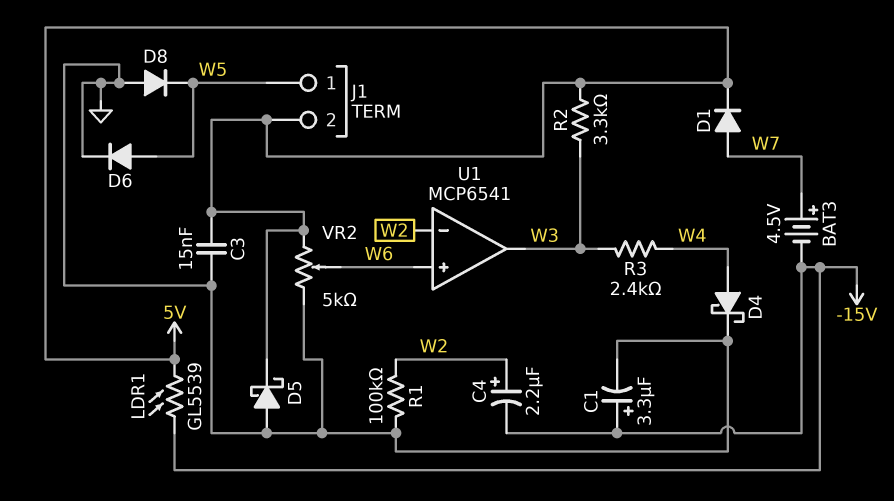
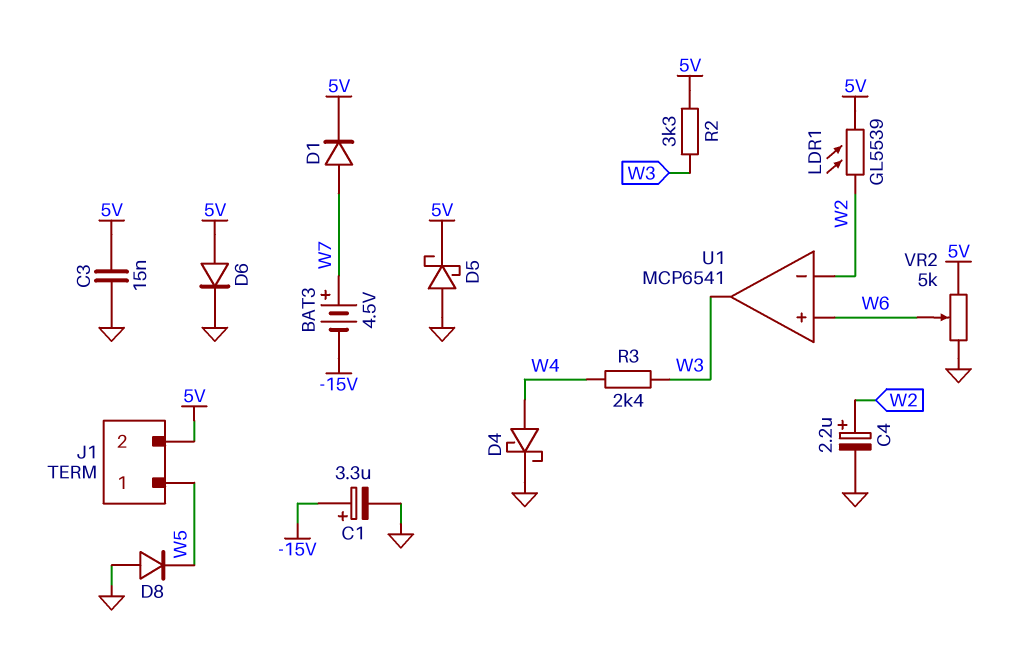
C4: 2.2uF (plus W2, minus -15V) -> 2.2uF (plus W2, minus GND)
D6: diode (A W5, K GND) -> diode (A 5V, K GND)
LDR1: GL5539 (-15V, 5V) -> GL5539 (5V, W2)
R1: 100k (GND, W2) -> none

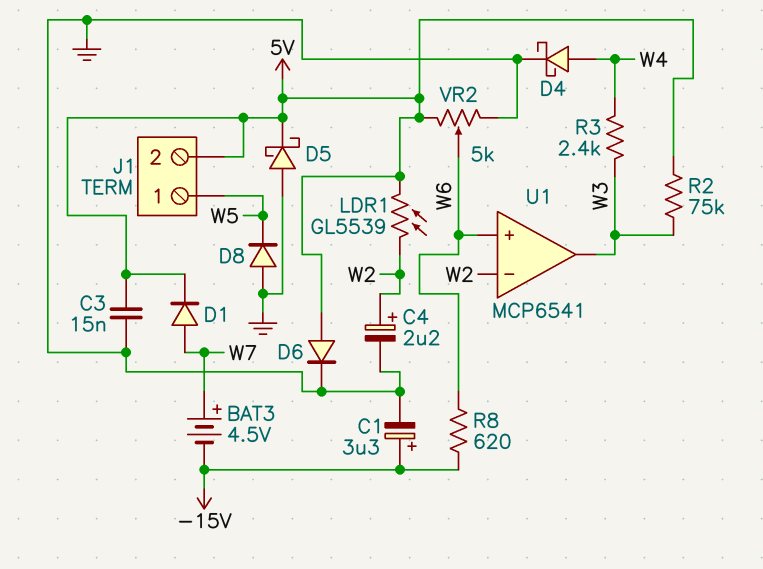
R2: 3.3k (5V, W3) -> 75k (5V, W3)
R8: none -> 620 (-15V, W6)

